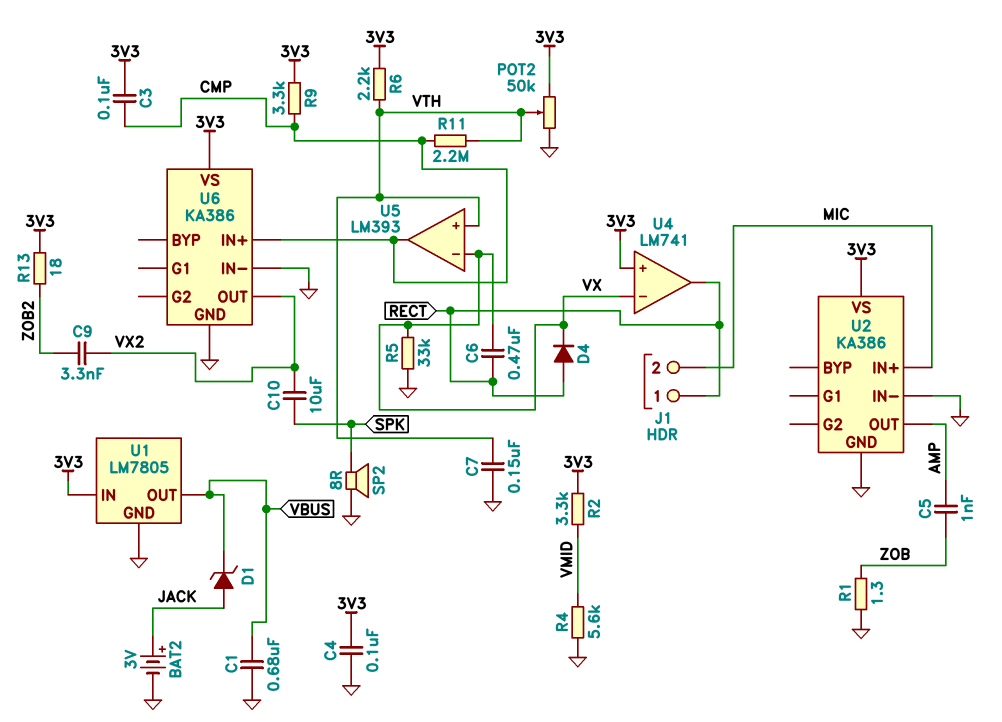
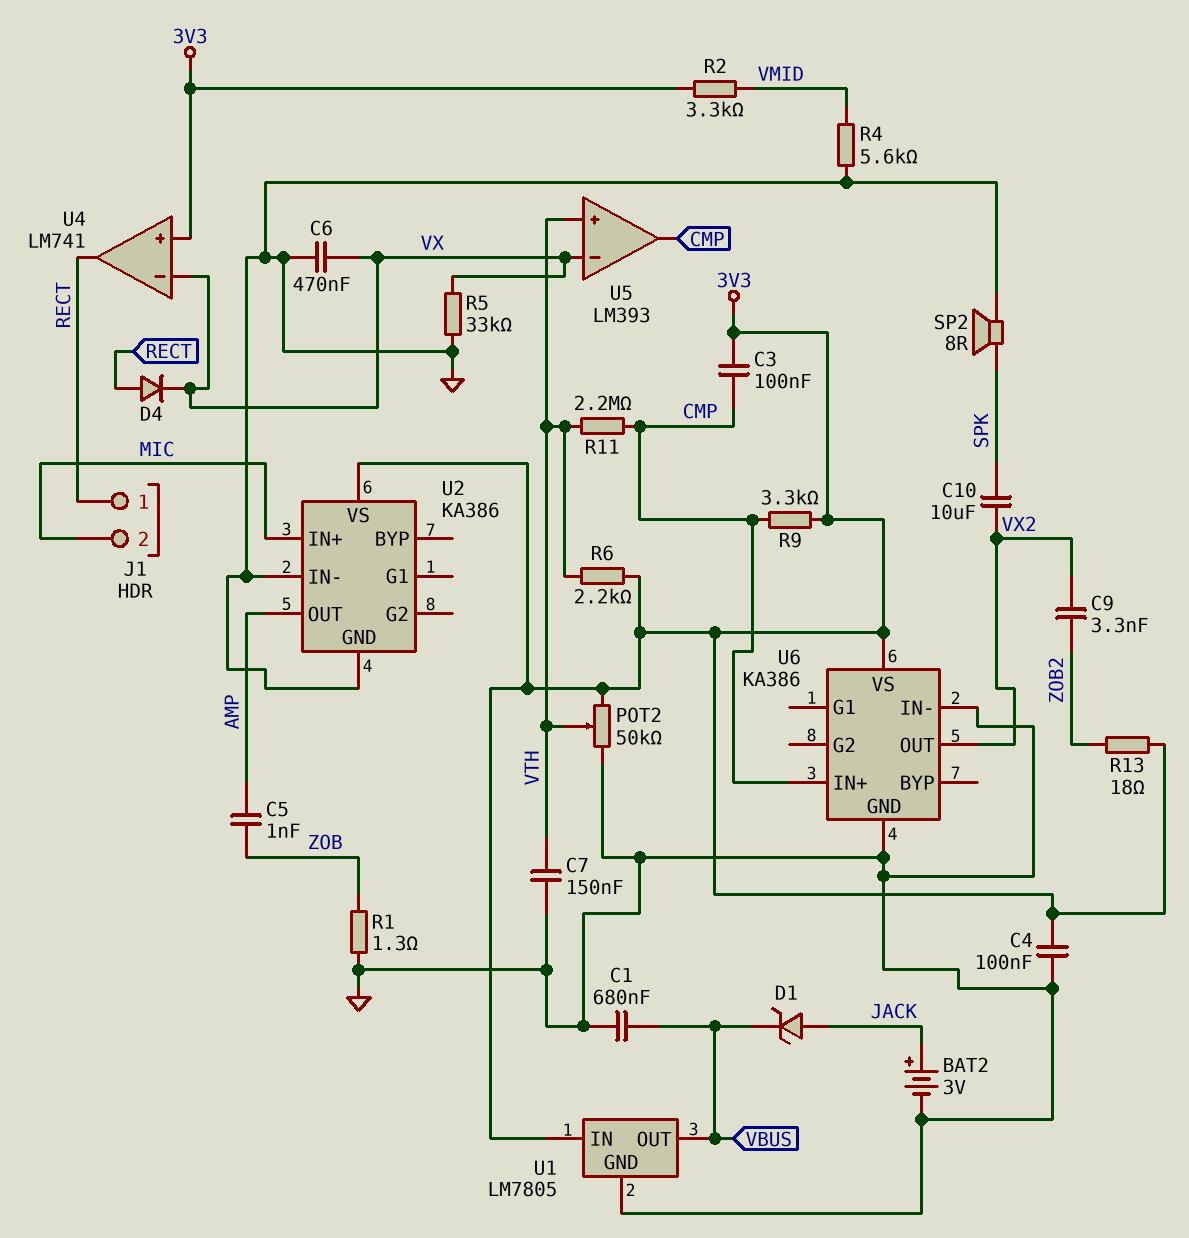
C6: 470nF (RECT, VX) -> 470nF (GND, VX)

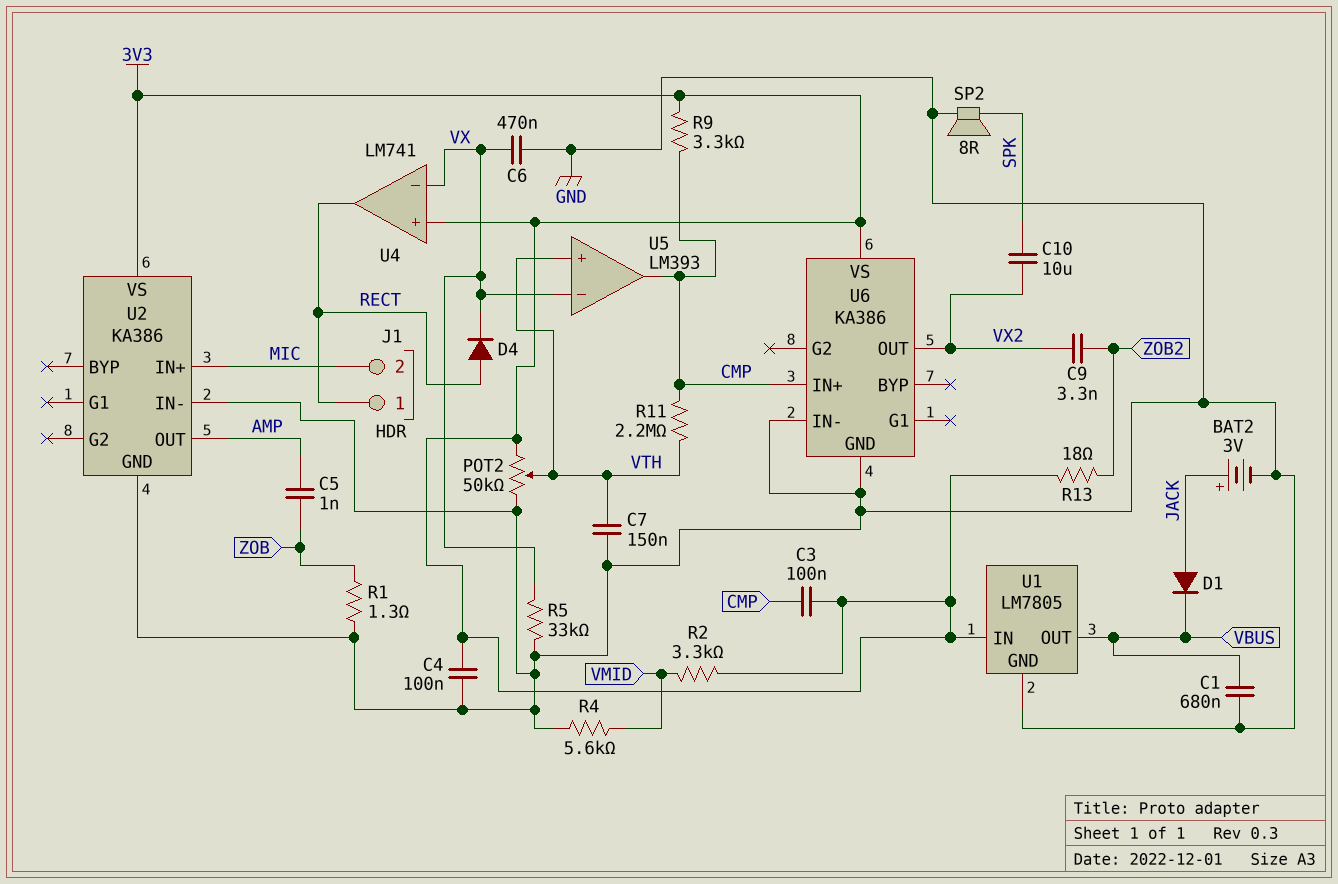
D1: zener (A JACK, K VBUS) -> diode (A JACK, K VBUS)
R6: 2.2k (3V3, VTH) -> none

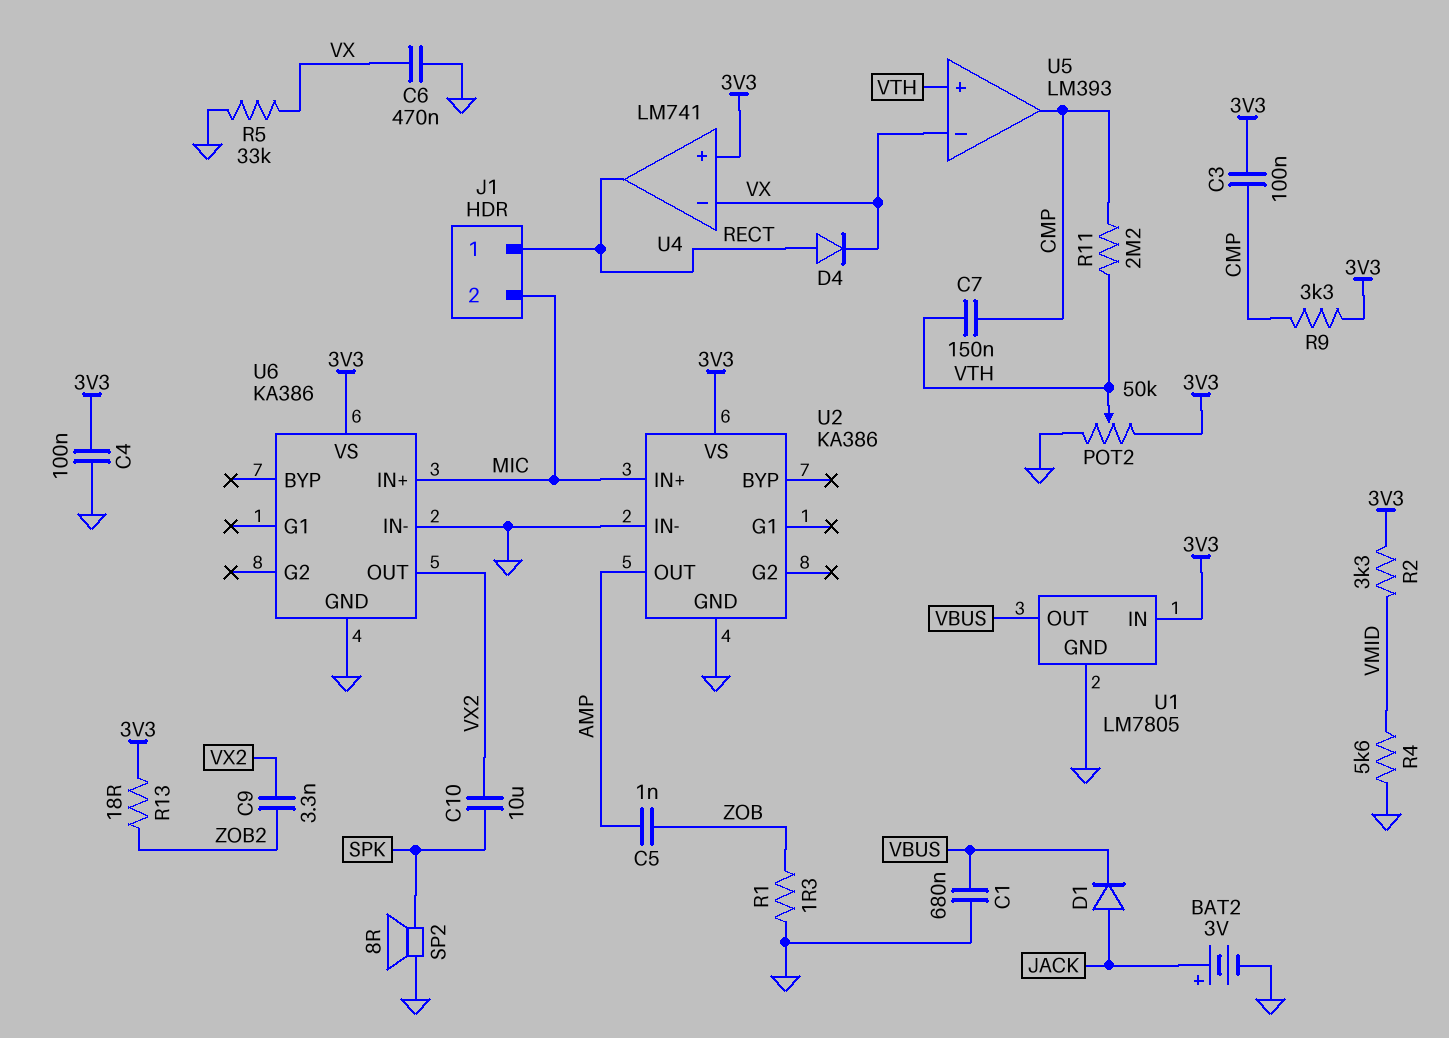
C7: 150nF (GND, VTH) -> 150nF (CMP, VTH)
U6 pin IN+: CMP -> MIC

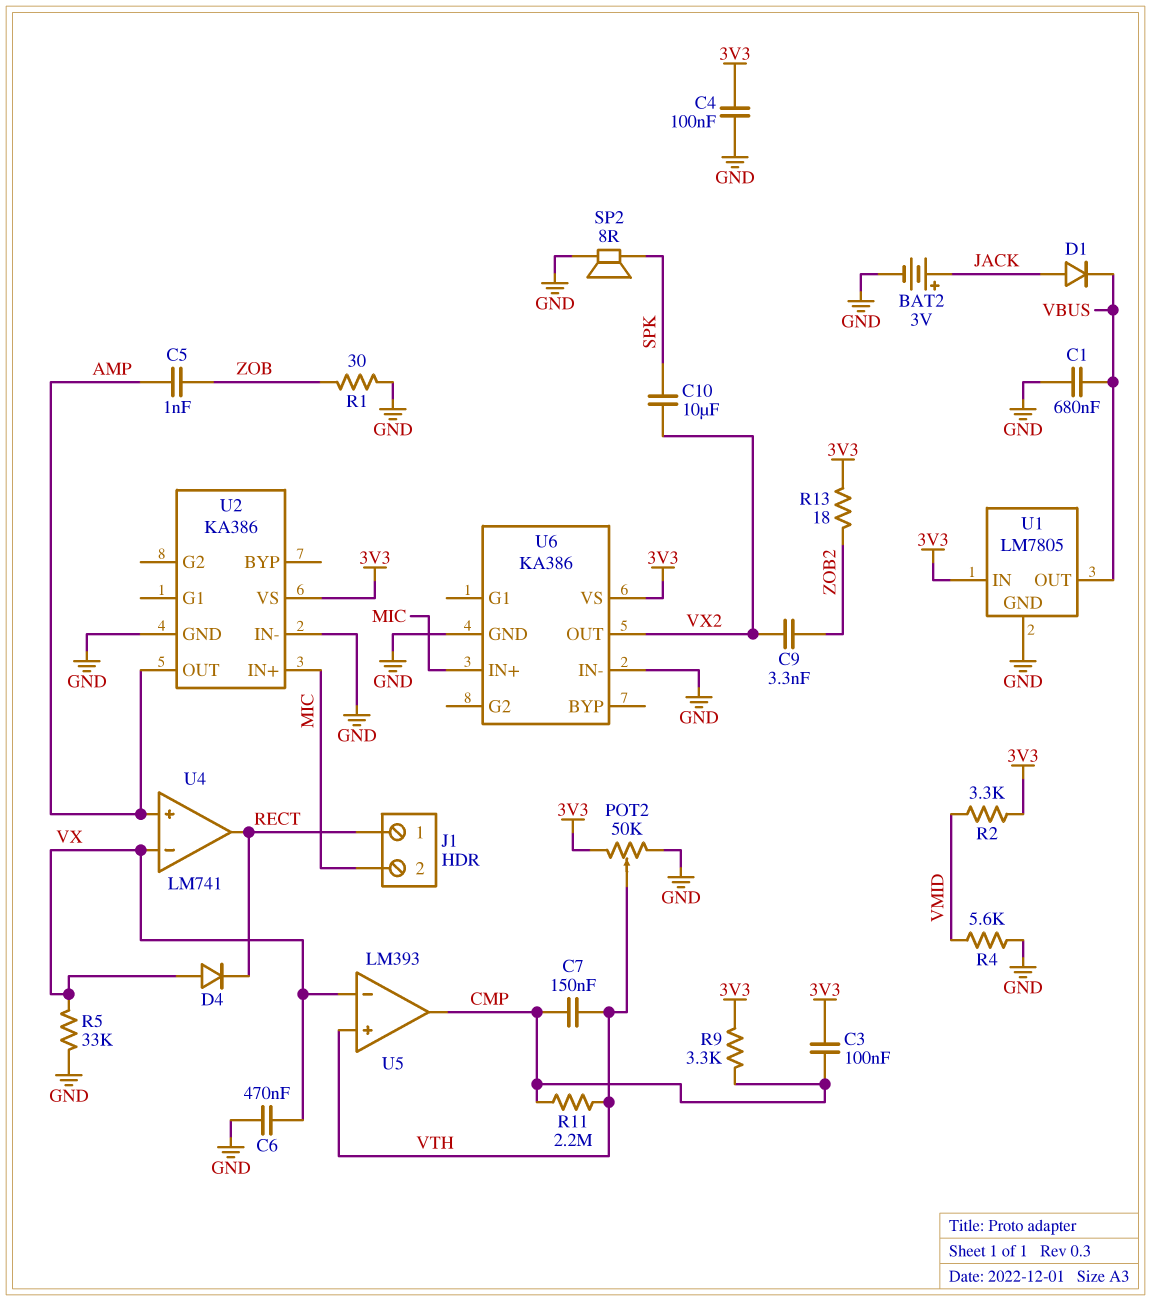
D4: diode (A RECT, K VX) -> diode (A VX, K RECT)
R1: 1.3 (GND, ZOB) -> 30 (GND, ZOB)
U4 pin in+: 3V3 -> AMP

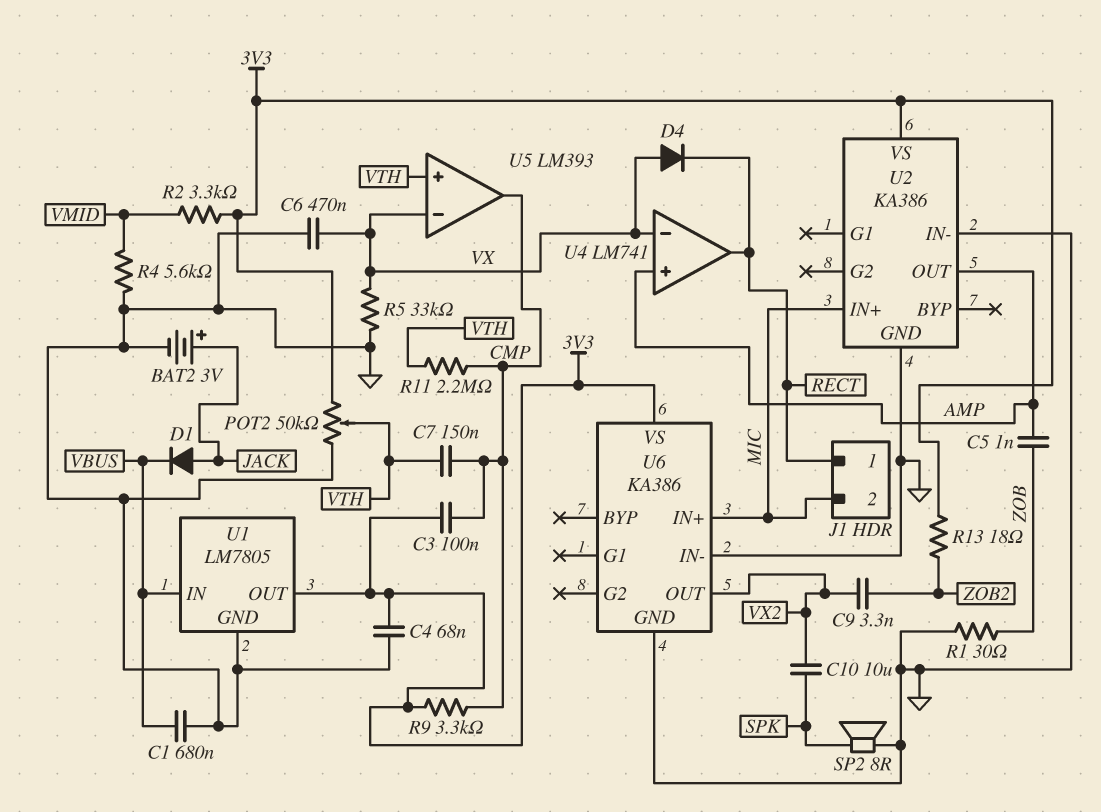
C4: 100nF (3V3, GND) -> 68nF (3V3, GND)
U1 pin IN: 3V3 -> VBUS
U1 pin OUT: VBUS -> 3V3

